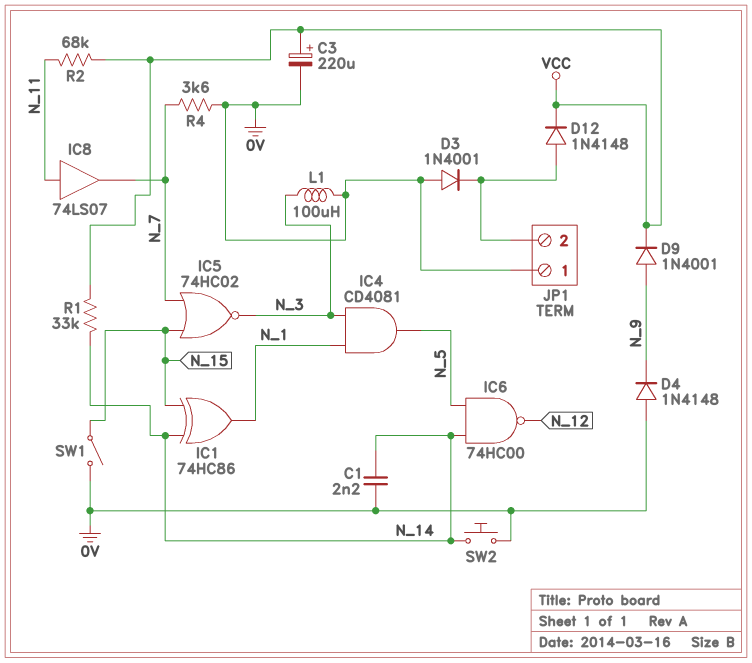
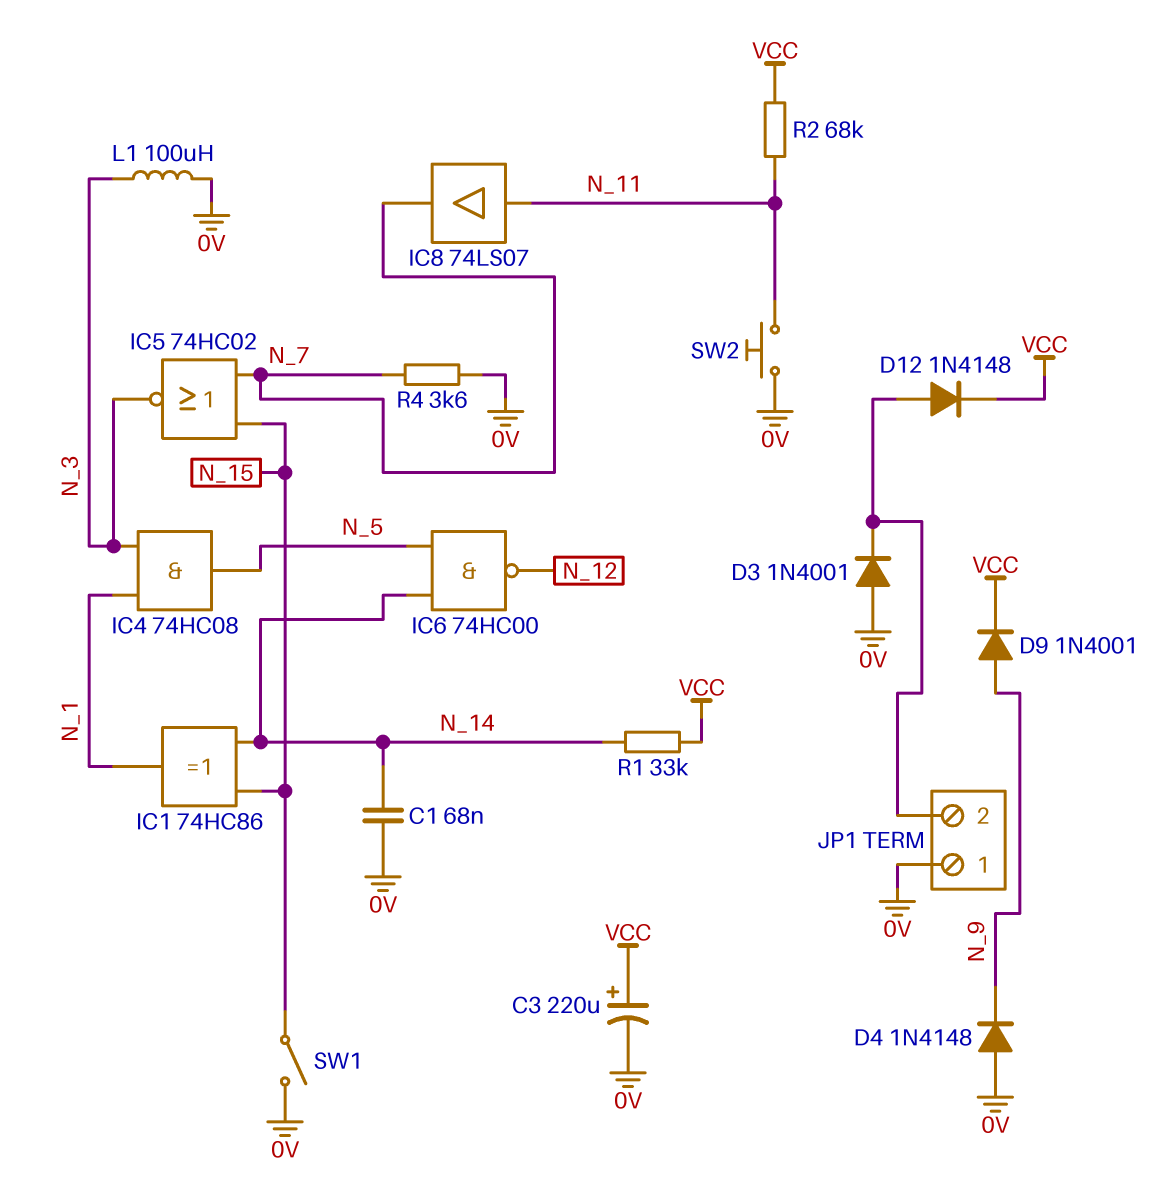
C1: 2.2nF (0V, N_14) -> 68nF (0V, N_14)
IC4: AND CD4081 (in N_1, in N_3, out N_5) -> AND 74HC08 (in N_1, in N_3, out N_5)
SW2: button (0V, N_14) -> button (0V, N_11)

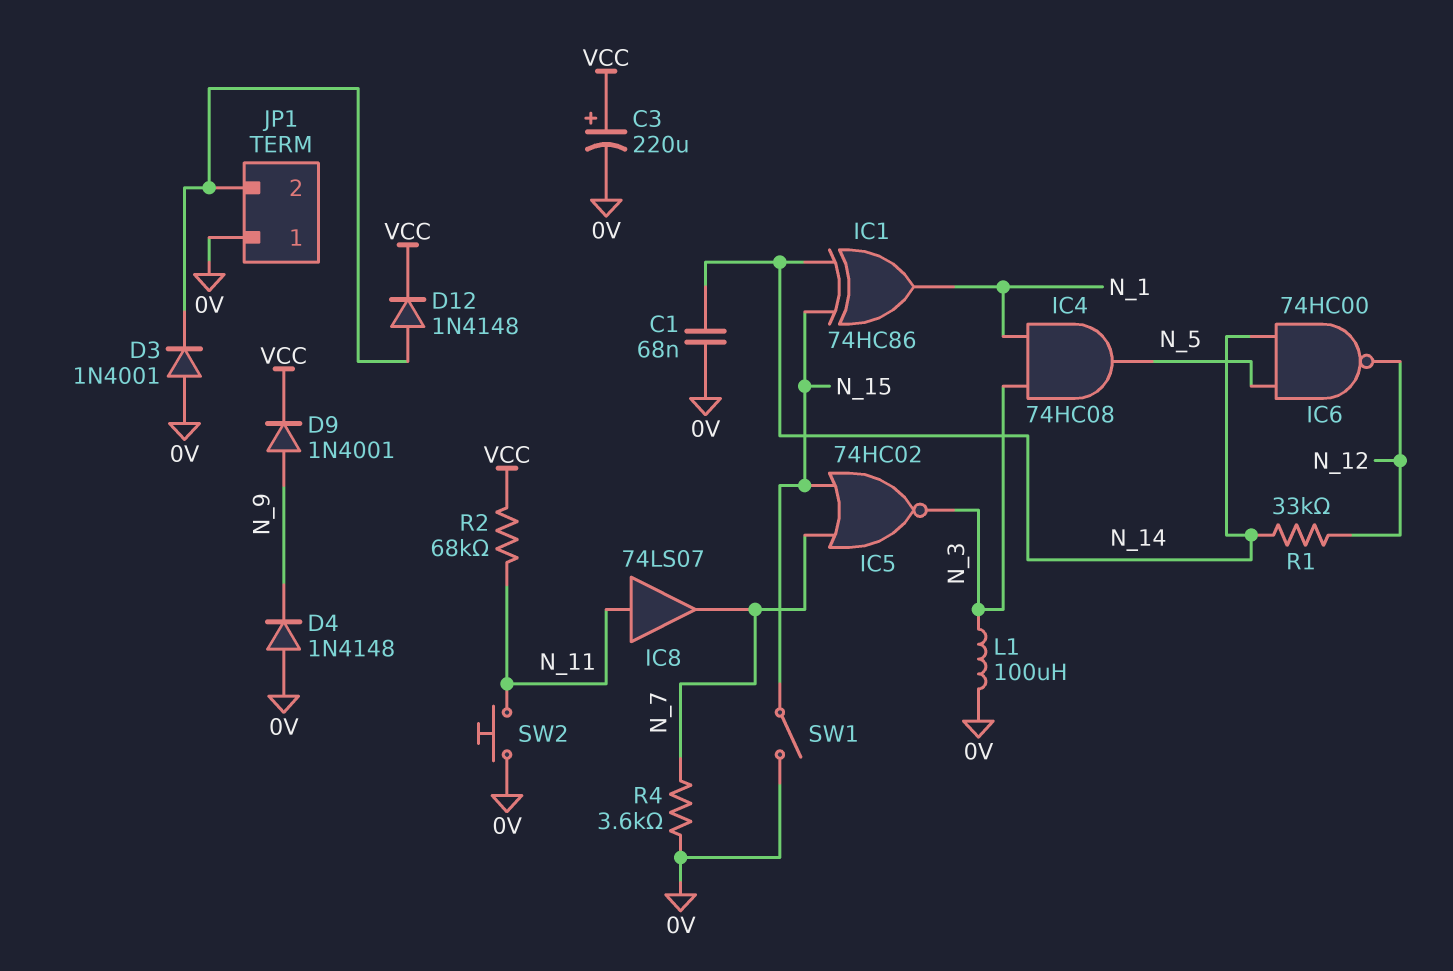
R1: 33k (N_14, VCC) -> 33k (N_12, N_14)

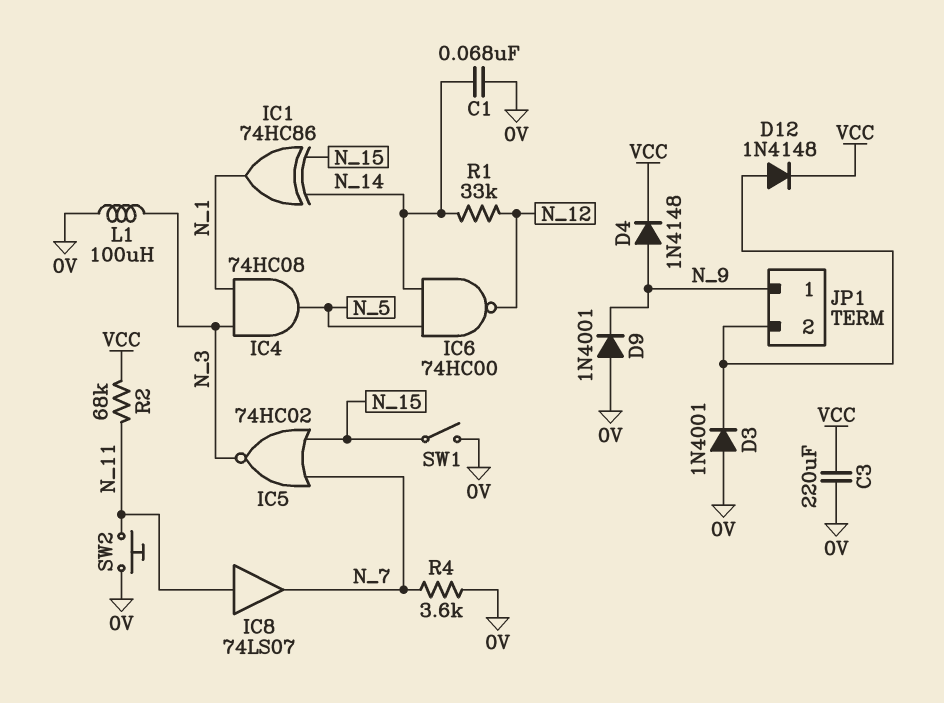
C3: 220uF (plus VCC, minus 0V) -> 220uF (0V, VCC)
D4: diode 1N4148 (A 0V, K N_9) -> diode 1N4148 (A N_9, K VCC)
D9: diode 1N4001 (A N_9, K VCC) -> diode 1N4001 (A 0V, K N_9)
JP1 pin 1: 0V -> N_9

